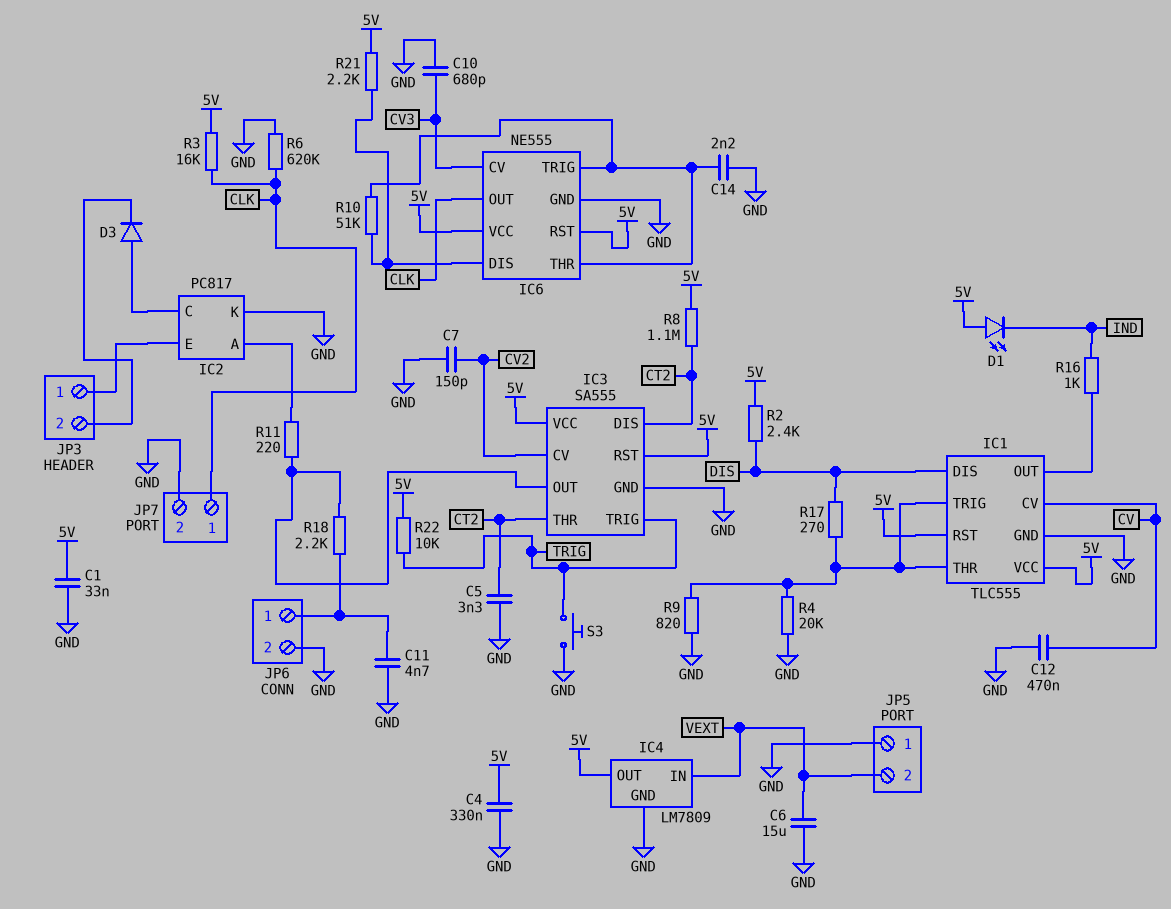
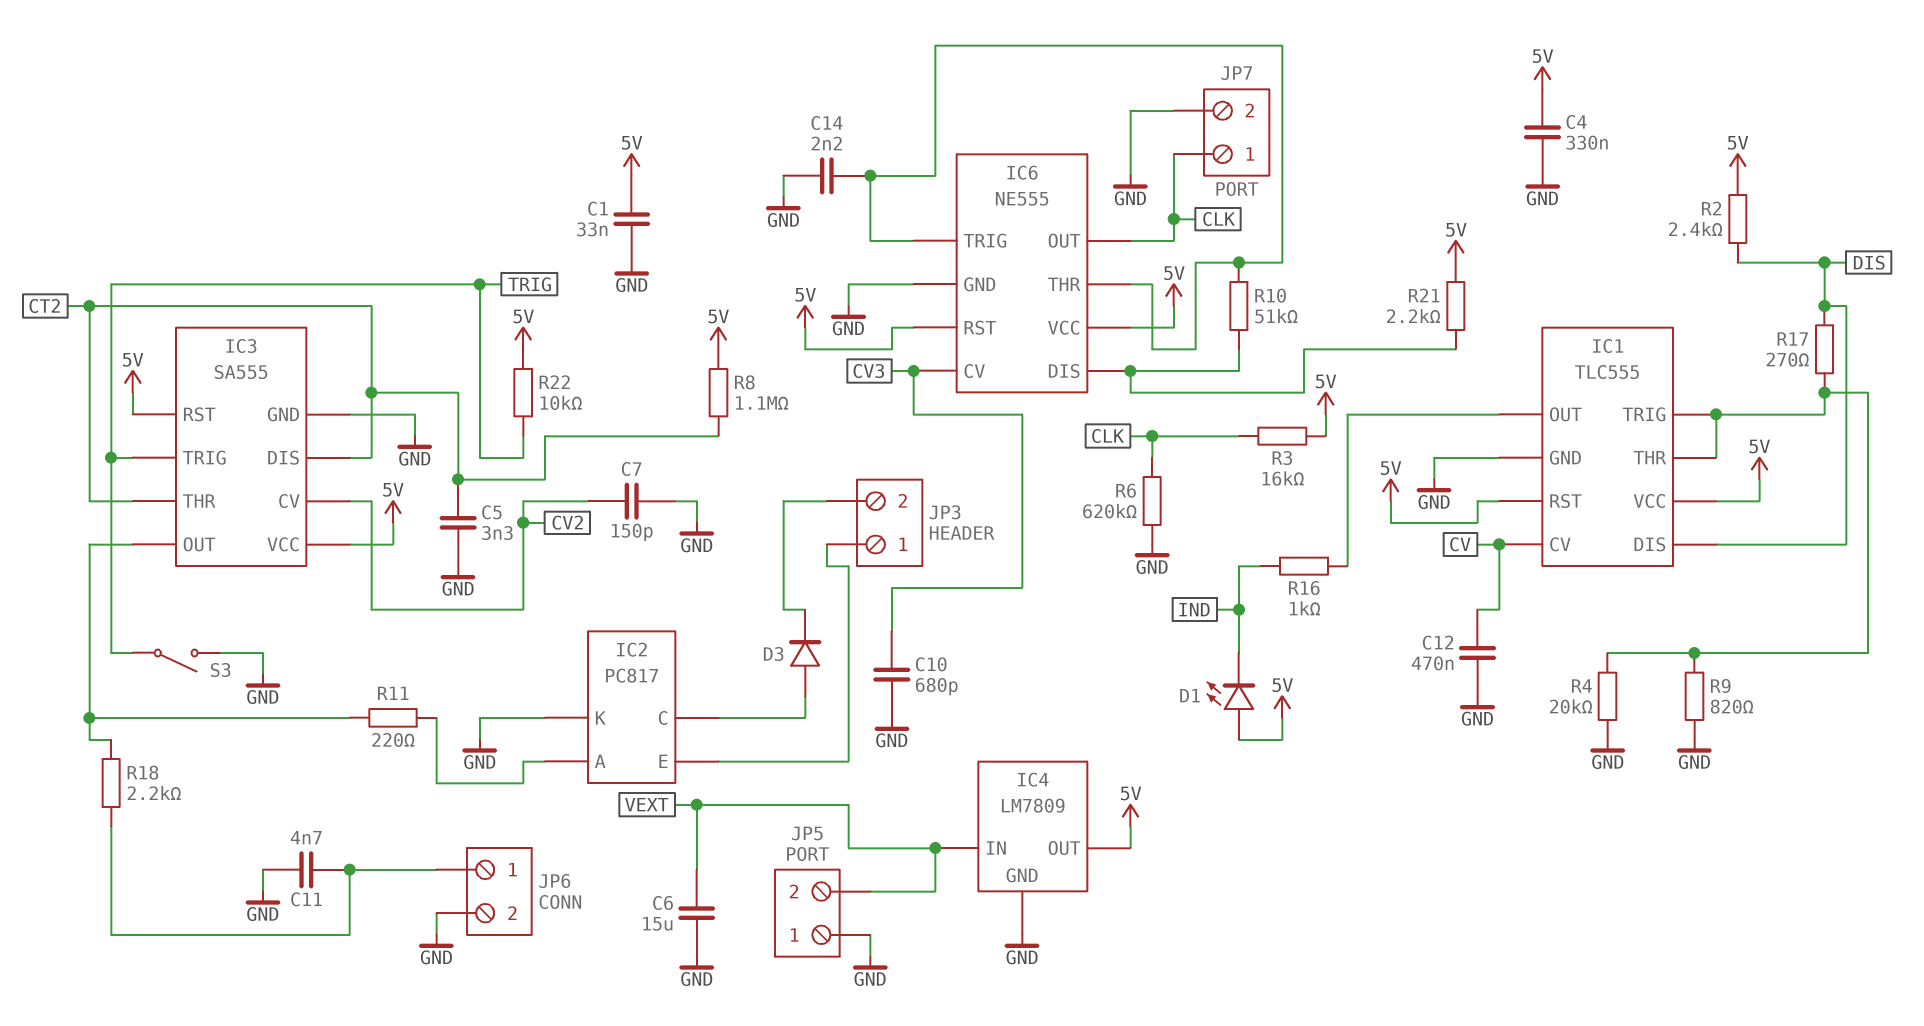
S3: button (GND, TRIG) -> switch (GND, TRIG)

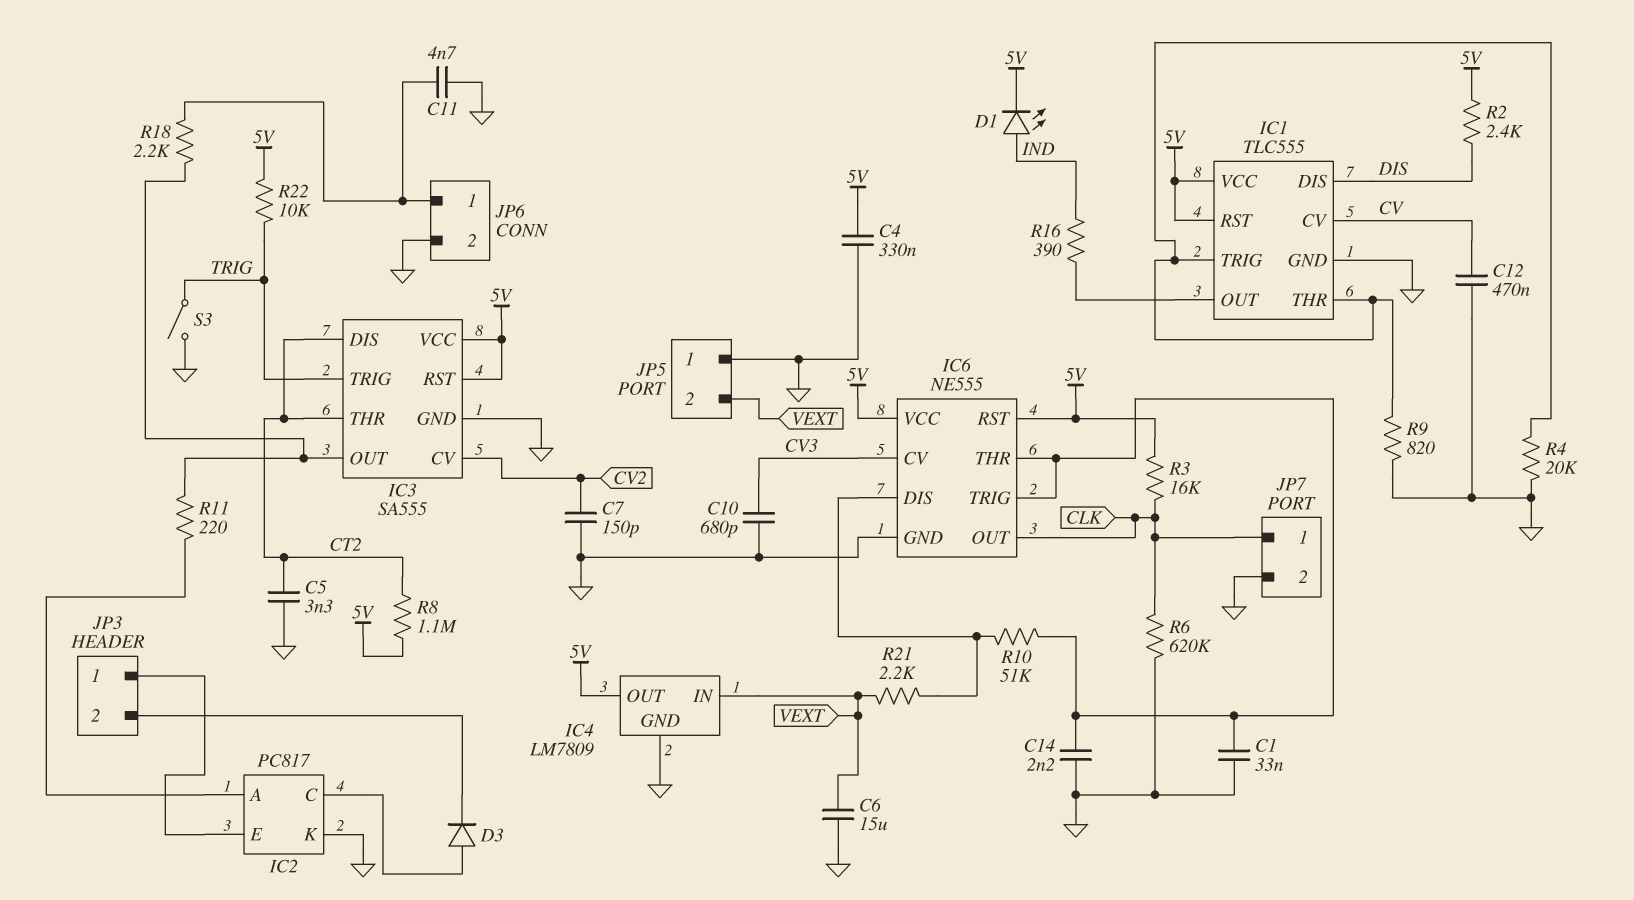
C1: 33nF (5V, GND) -> 33nF (GND, IC6/THR)
D1: LED (A 5V, K IND) -> LED (A IND, K 5V)
R16: 1k (IC1/OUT, IND) -> 390 (IC1/OUT, IND)
R17: 270 (DIS, IC1/THR) -> none
R21: 2.2k (5V, IC6/DIS) -> 2.2k (IC6/DIS, VEXT)

